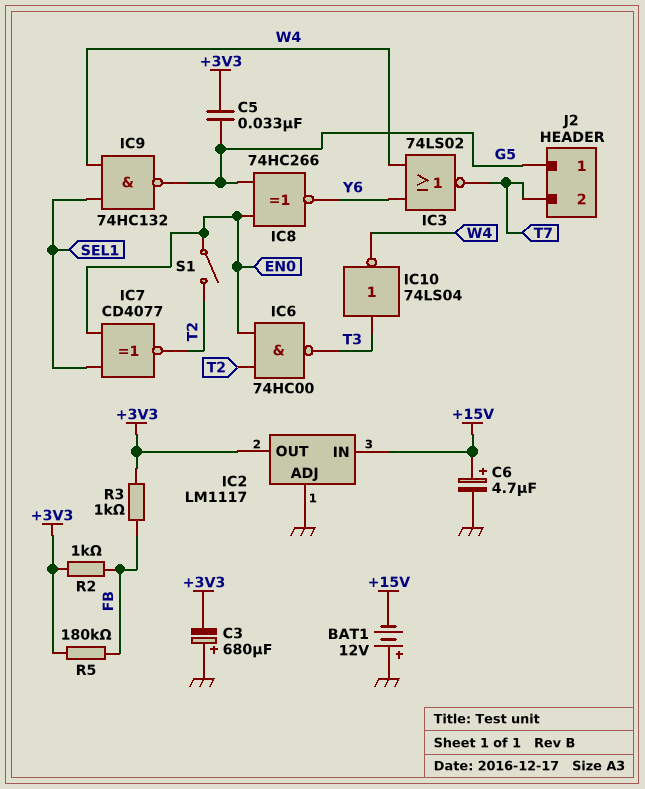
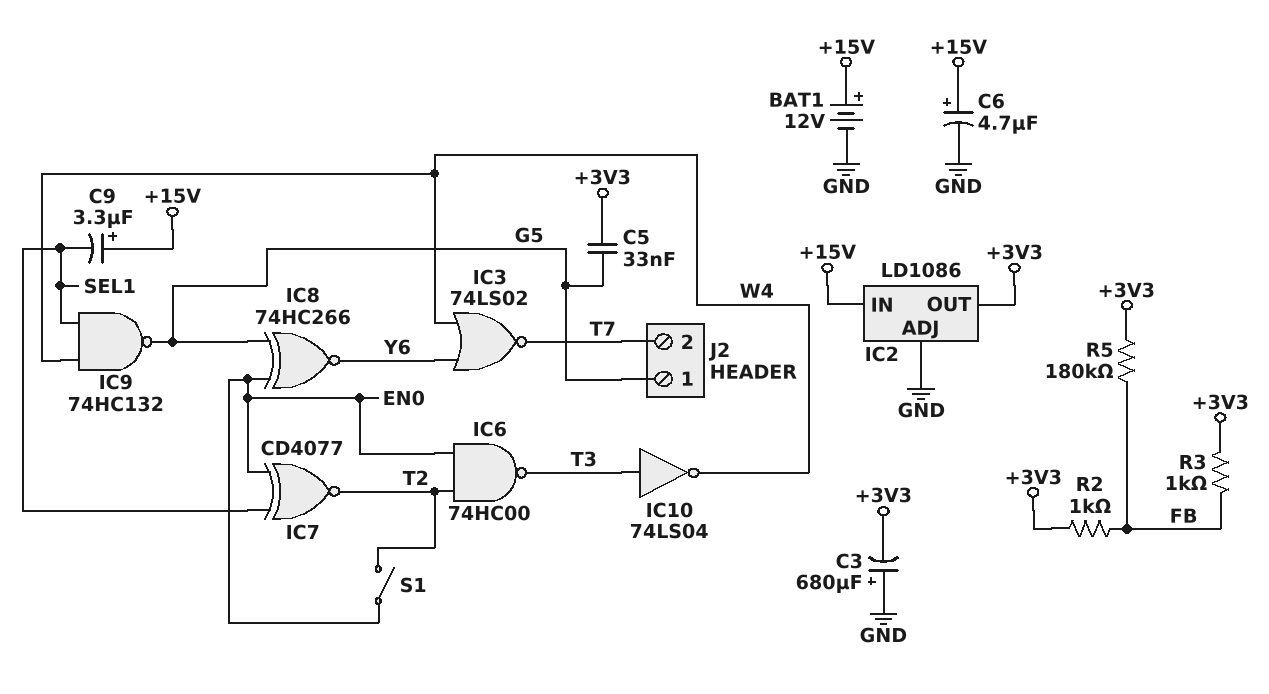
BAT1: 12V (plus GND, minus +15V) -> 12V (plus +15V, minus GND)
C9: none -> 3.3uF (plus +15V, minus SEL1)
IC2: LM1117 -> LD1086

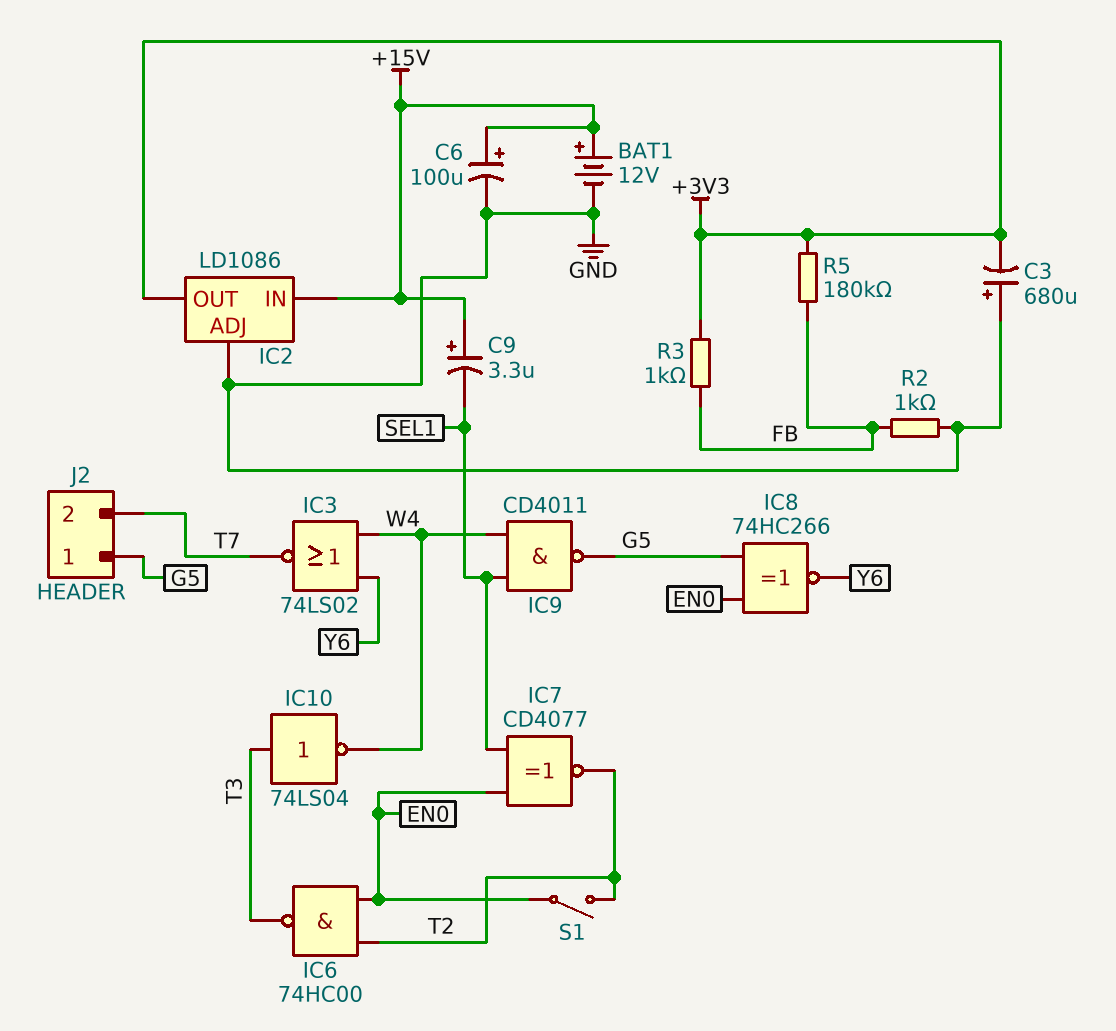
C5: 33nF (+3V3, G5) -> none
C6: 4.7uF (plus +15V, minus GND) -> 100uF (plus +15V, minus GND)
IC9: NAND 74HC132 (in SEL1, in W4, out G5) -> NAND CD4011 (in SEL1, in W4, out G5)
R2: 1k (+3V3, FB) -> 1k (FB, GND)

